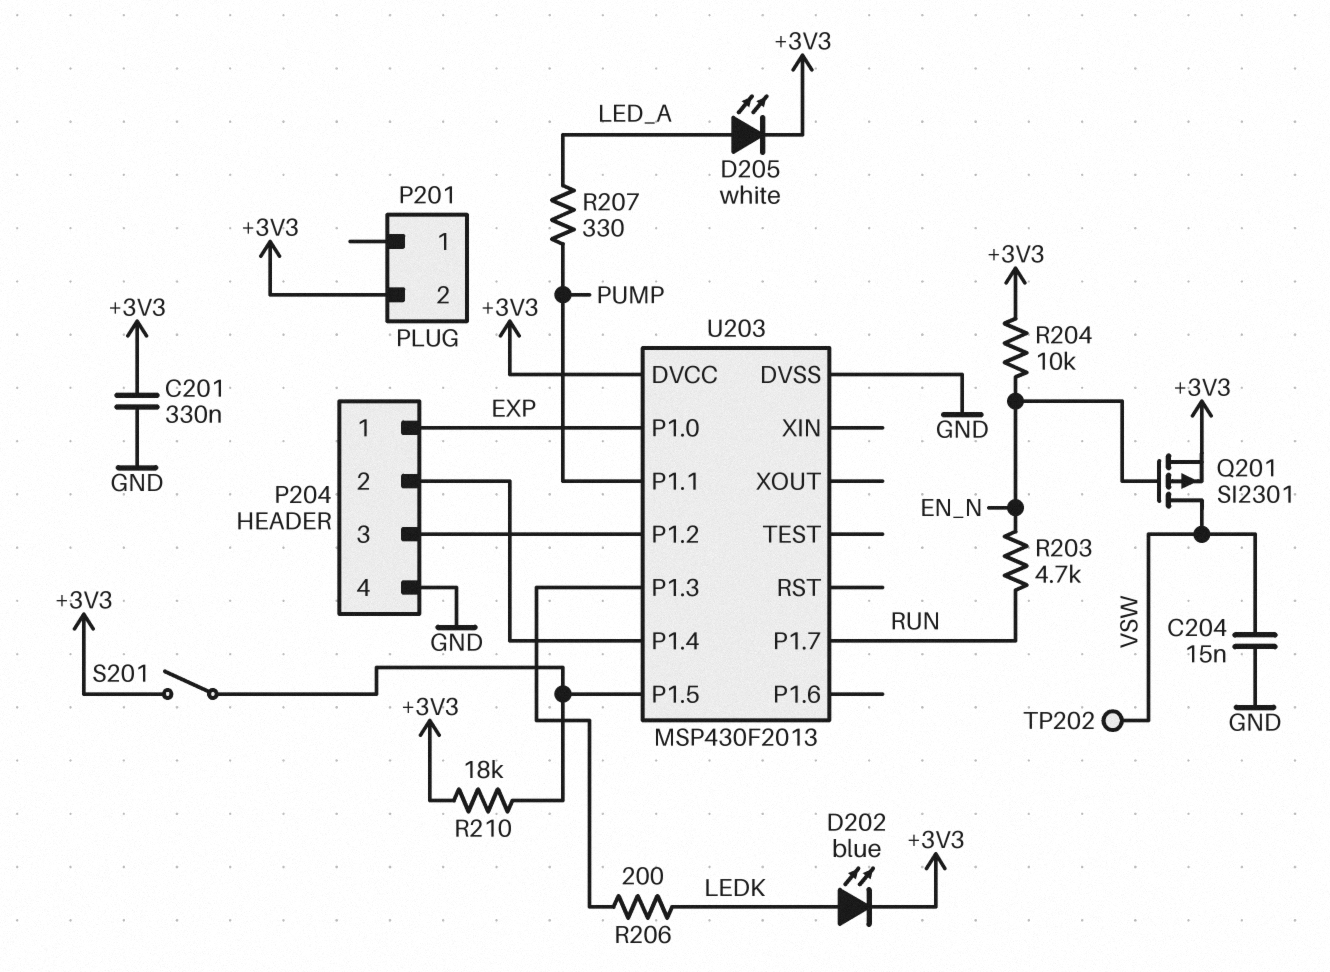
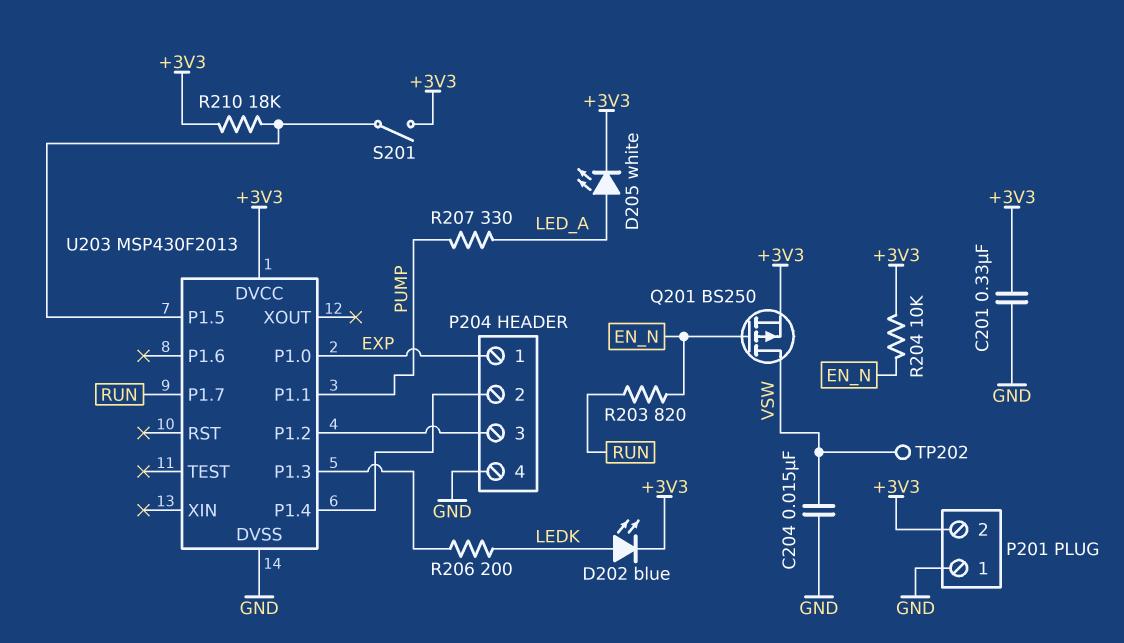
P201 pin 1: none -> GND
Q201: PMOS SI2301 (G EN_N, D VSW, S +3V3) -> PMOS BS250 (G EN_N, D VSW, S +3V3)
R203: 4.7k (EN_N, RUN) -> 820 (EN_N, RUN)

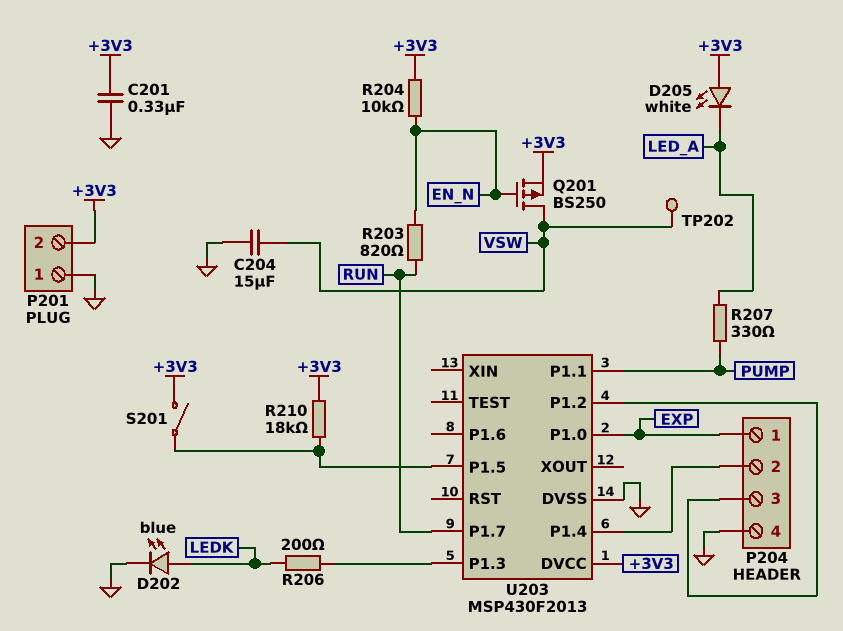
C204: 15nF (GND, VSW) -> 15uF (GND, VSW)
D202: LED blue (A LEDK, K +3V3) -> LED blue (A LEDK, K GND)
D205: LED white (A LED_A, K +3V3) -> LED white (A +3V3, K LED_A)

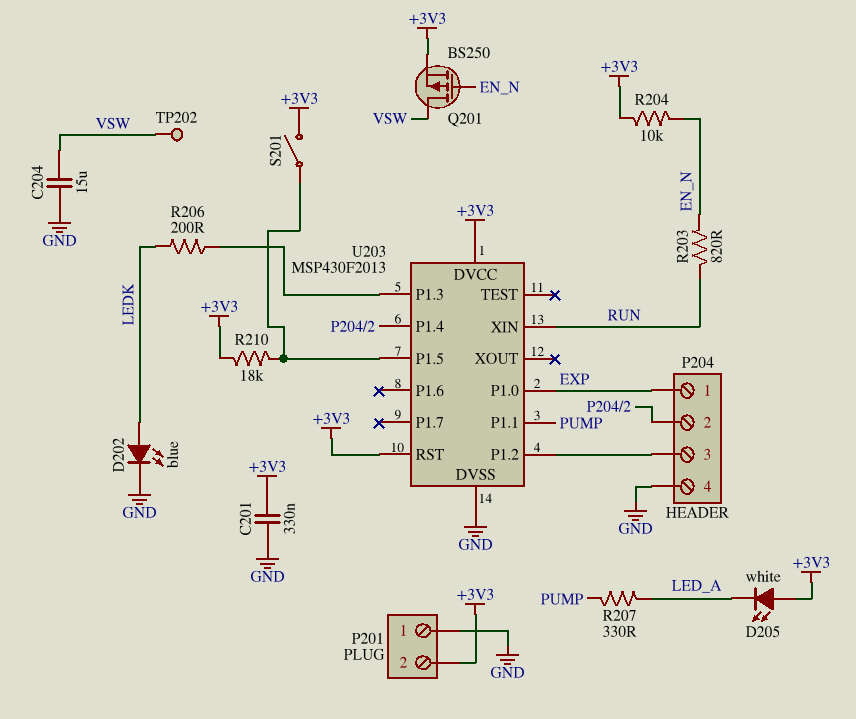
U203 pin P1.7: RUN -> none
U203 pin RST: none -> +3V3
U203 pin XIN: none -> RUN

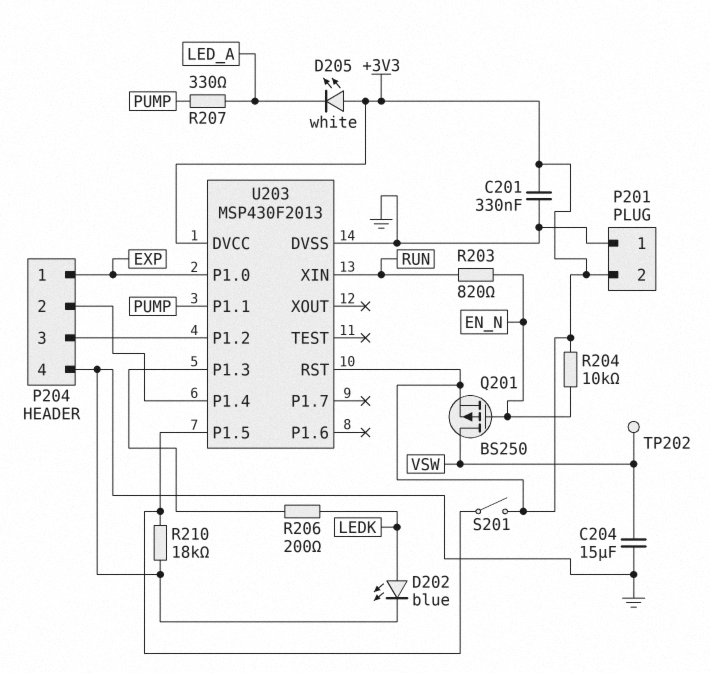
R210: 18k (+3V3, U203/P1.5) -> 18k (GND, U203/P1.5)

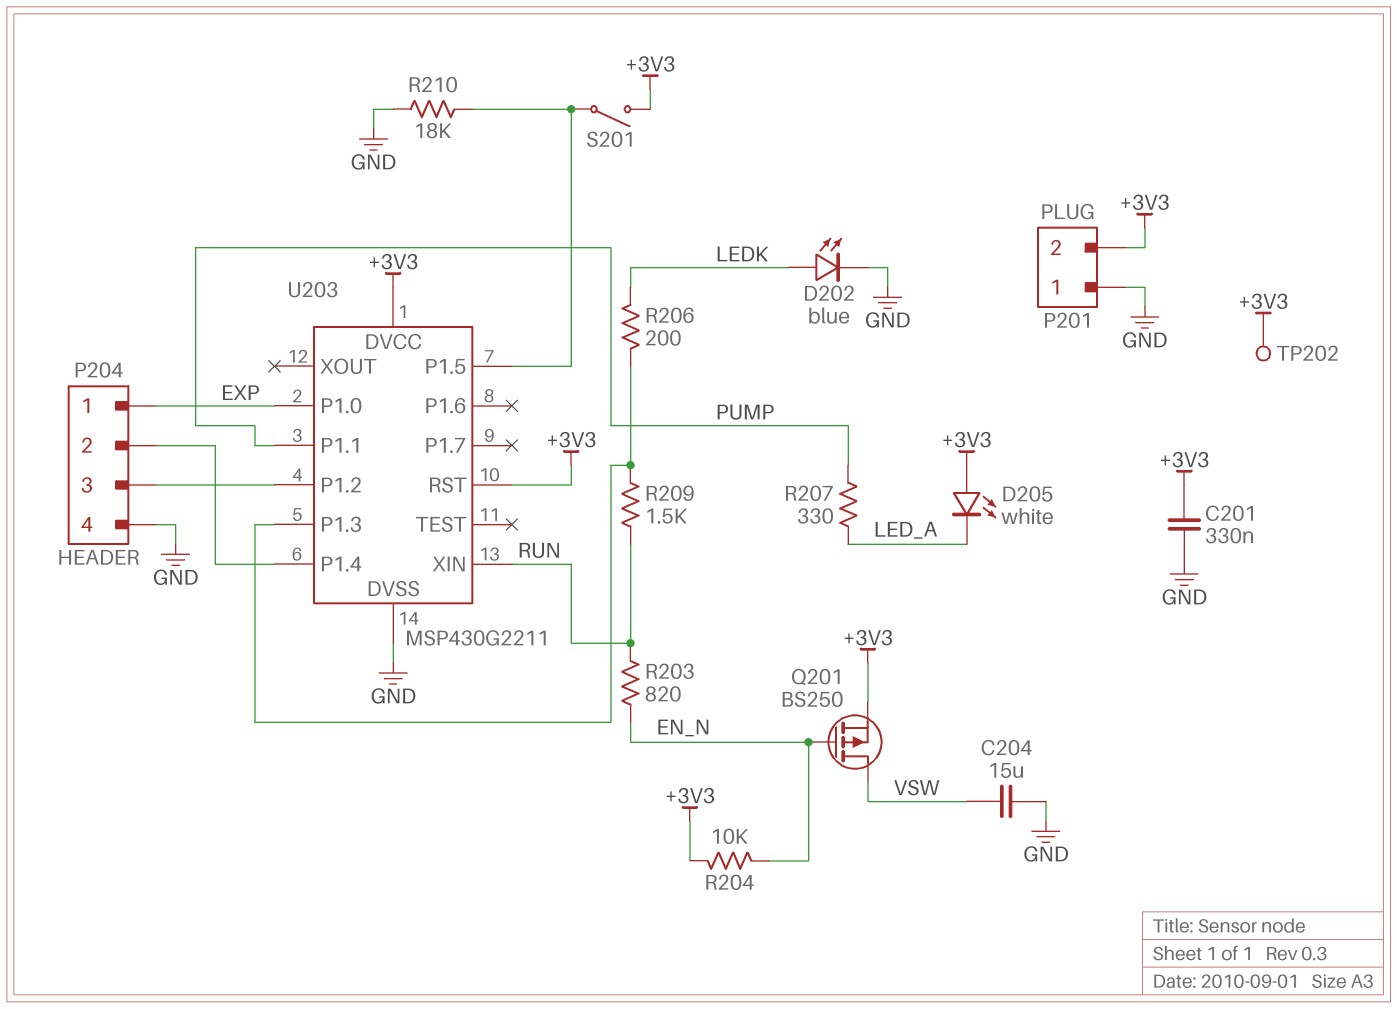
R209: none -> 1.5k (RUN, U203/P1.3)
TP202: test point (VSW) -> test point (+3V3)
U203: MSP430F2013 -> MSP430G2211

